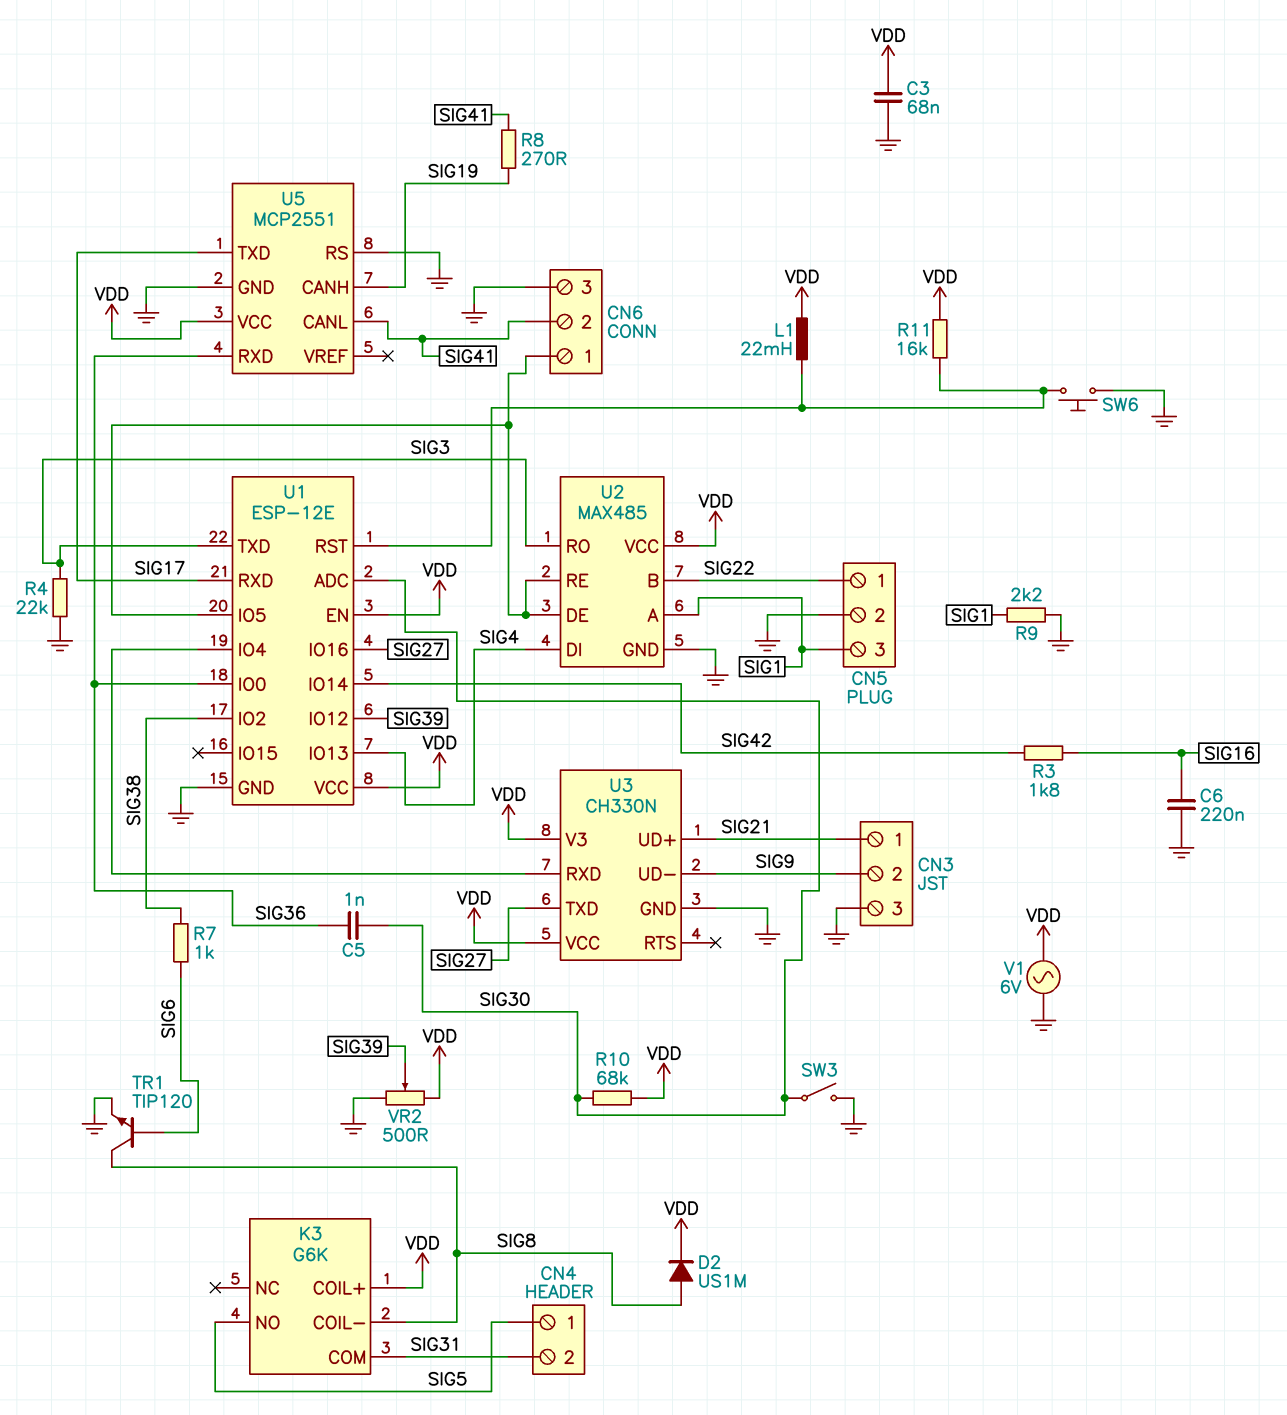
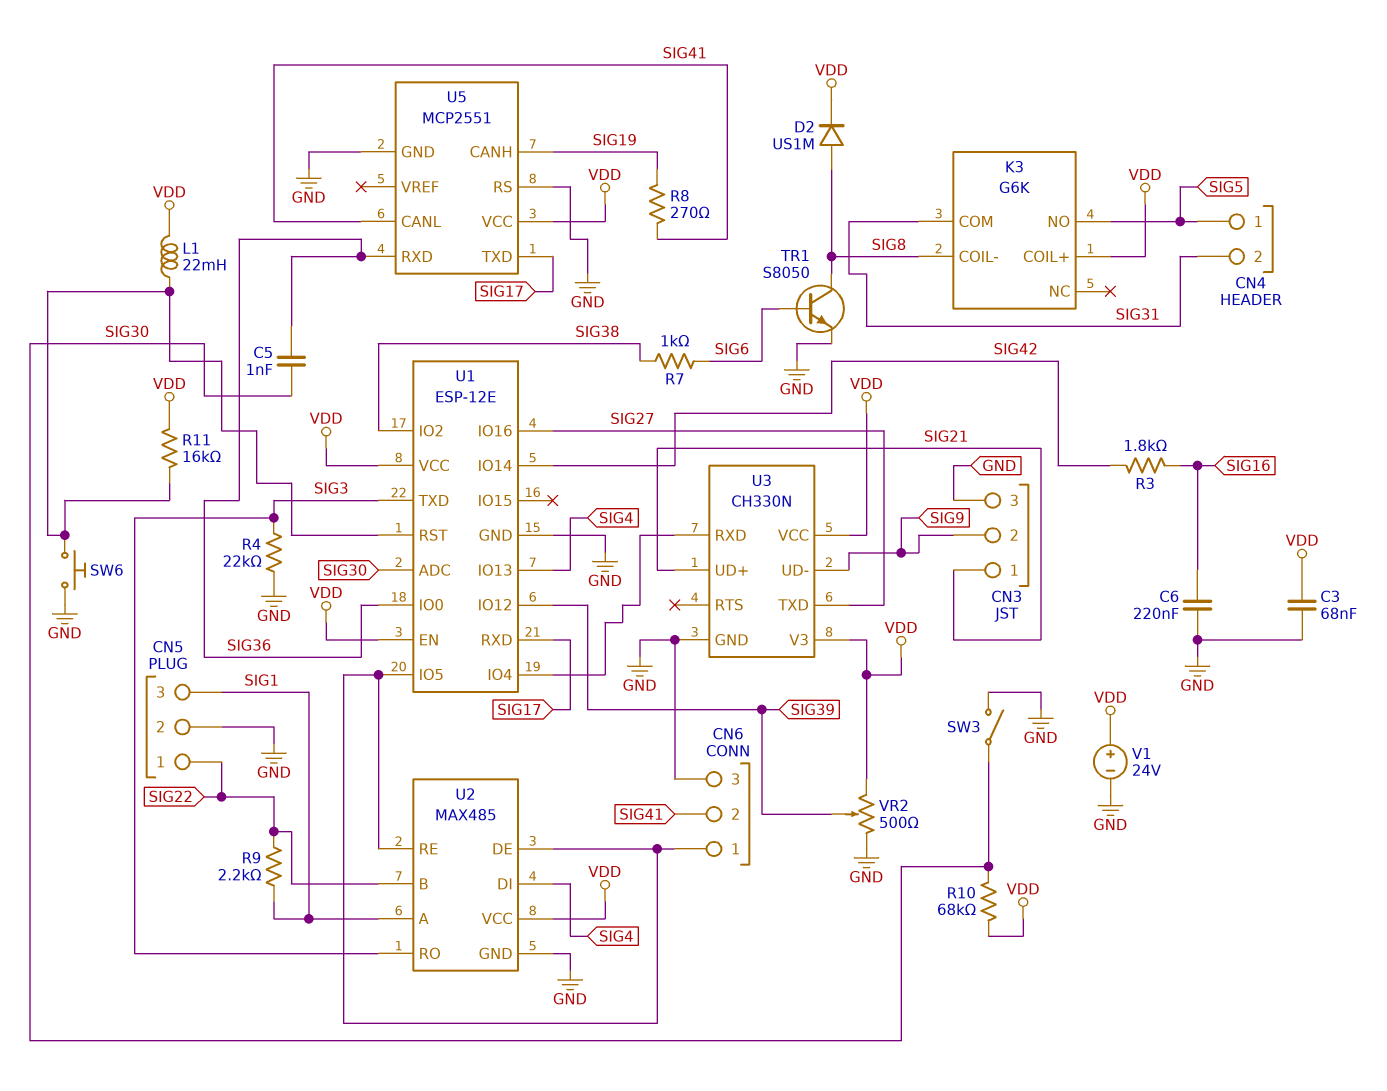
R9: 2.2k (GND, SIG1) -> 2.2k (SIG1, SIG22)
TR1: NPN TIP120 (B SIG6, C SIG8, E GND) -> NPN S8050 (B SIG6, C SIG8, E GND)
V1: AC 6V (GND, VDD) -> 24V (plus VDD, minus GND)

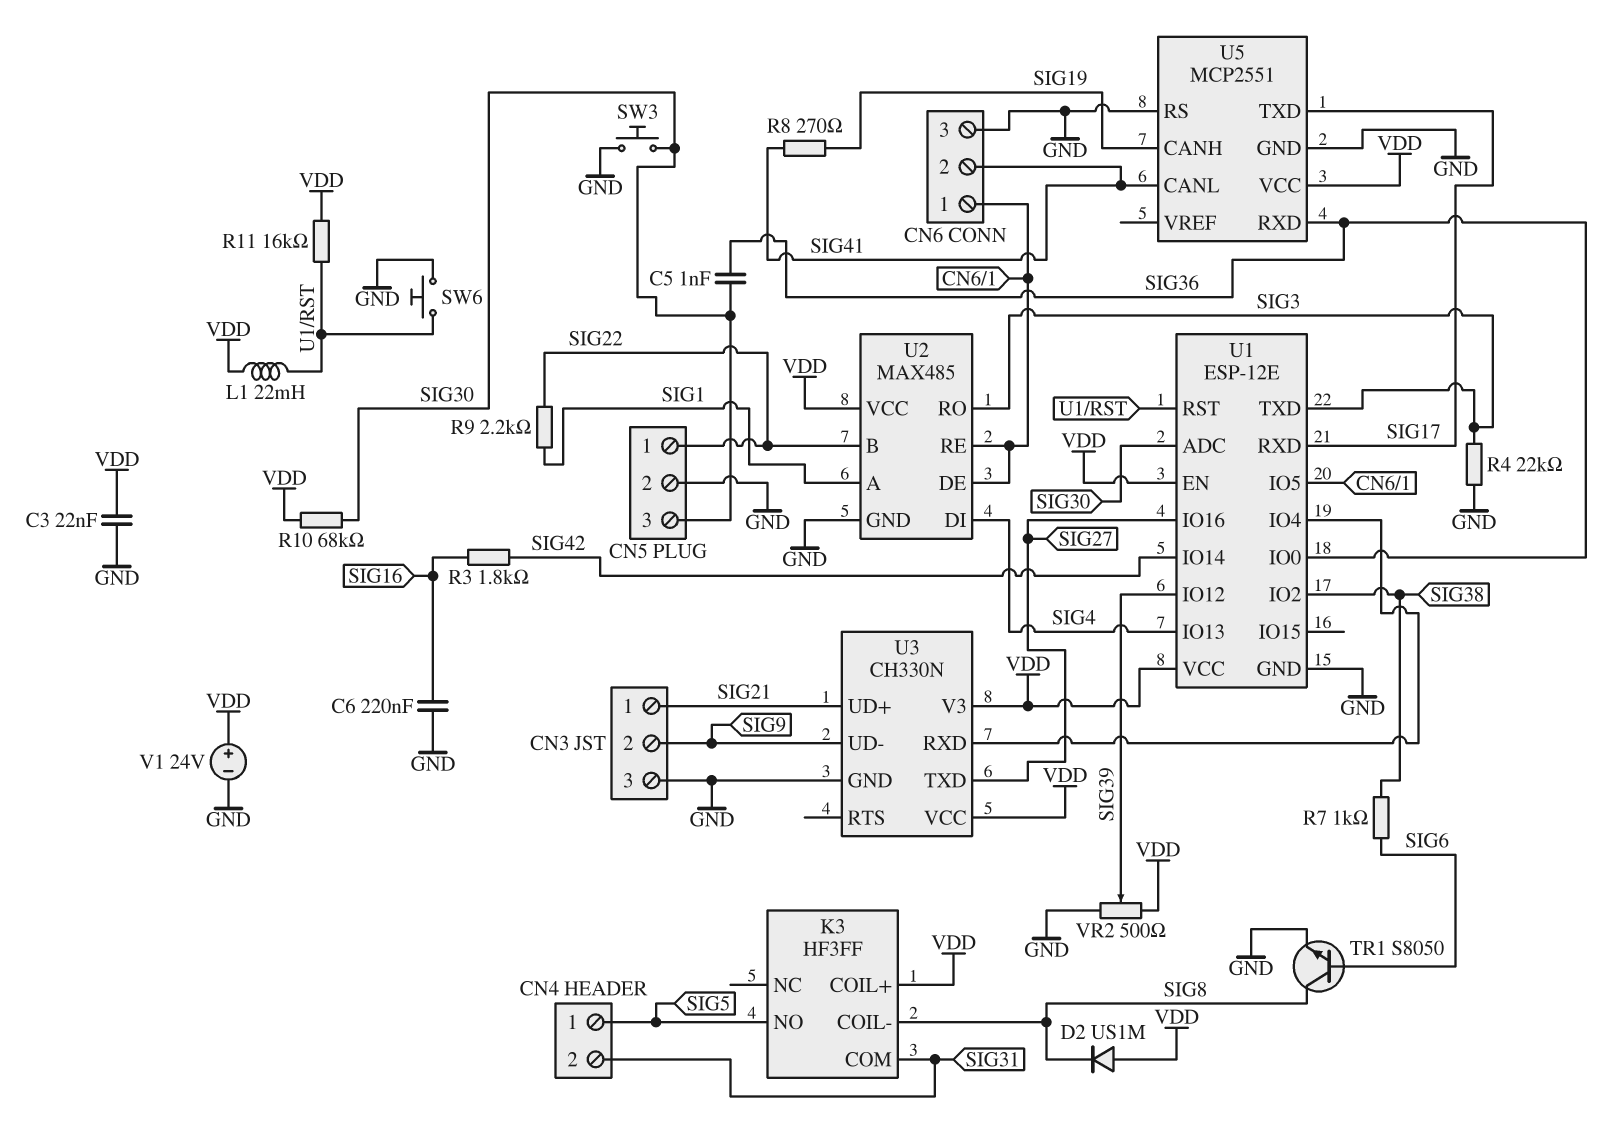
C3: 68nF (GND, VDD) -> 22nF (GND, VDD)
CN5 pin 3: SIG1 -> SIG30
D2: diode US1M (A SIG8, K VDD) -> diode US1M (A VDD, K SIG8)
K3: G6K -> HF3FF
SW3: switch (GND, SIG30) -> button (GND, SIG30)

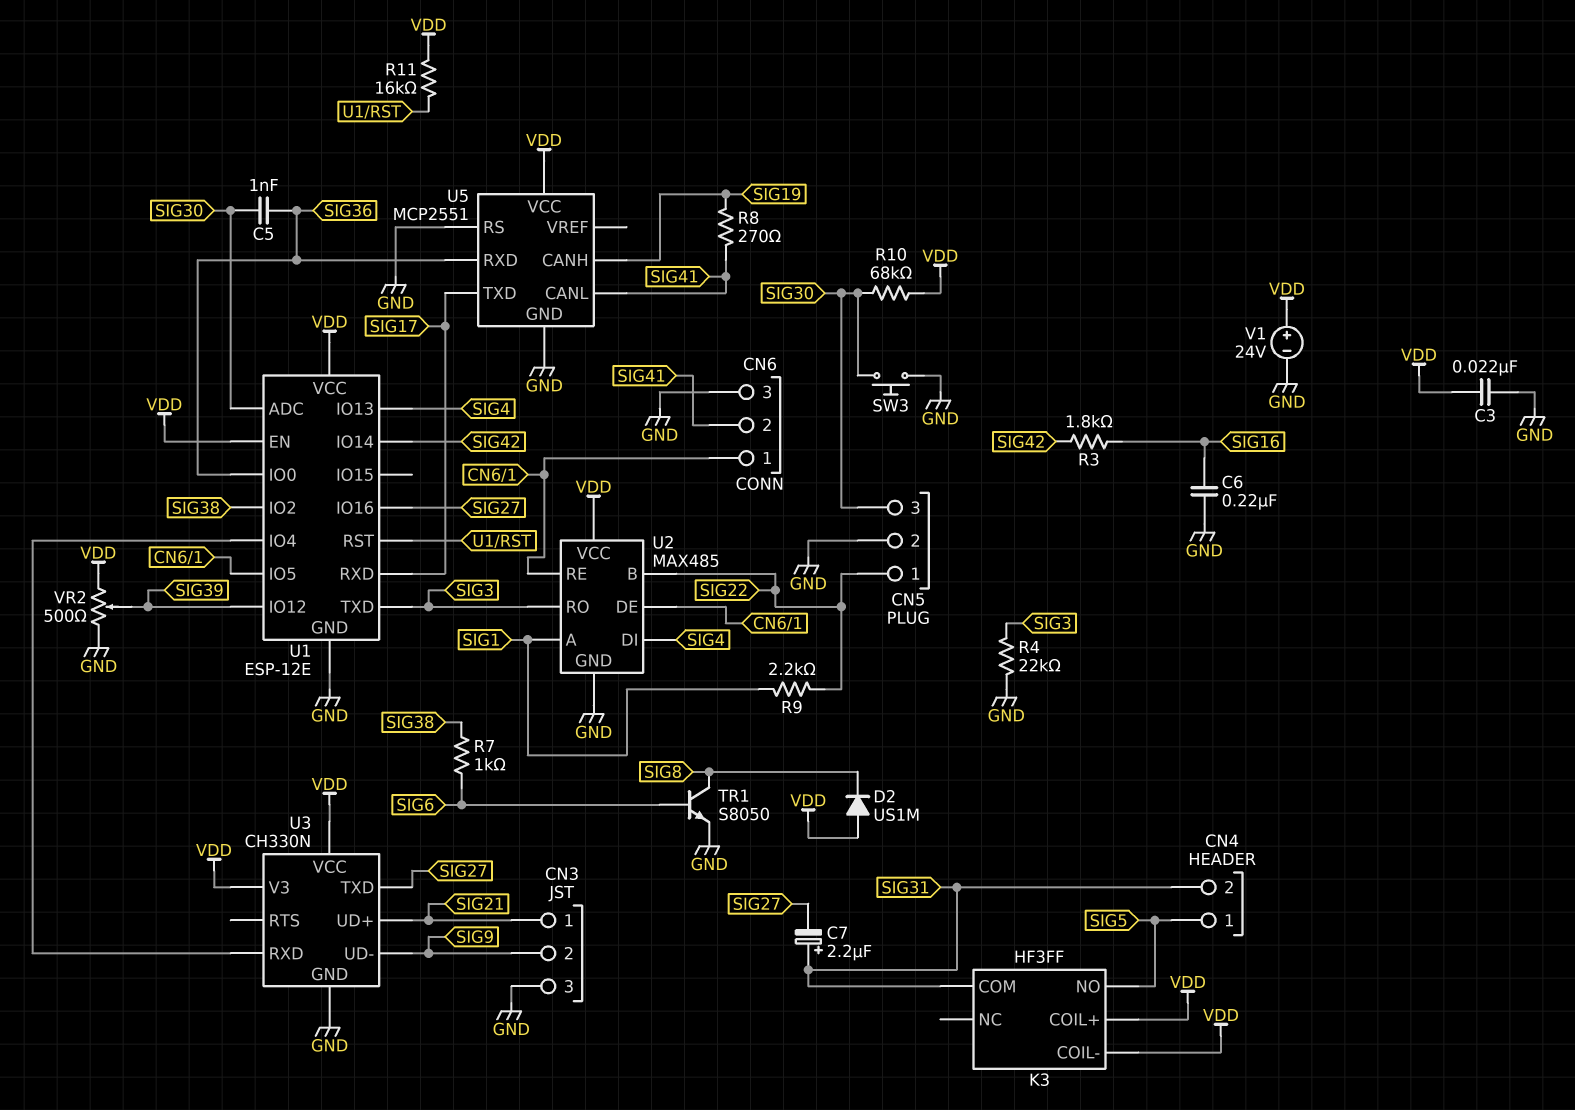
C7: none -> 2.2uF (plus SIG31, minus SIG27)
K3 pin COIL-: SIG8 -> VDD
L1: 22mH (U1/RST, VDD) -> none
SW6: button (GND, U1/RST) -> none

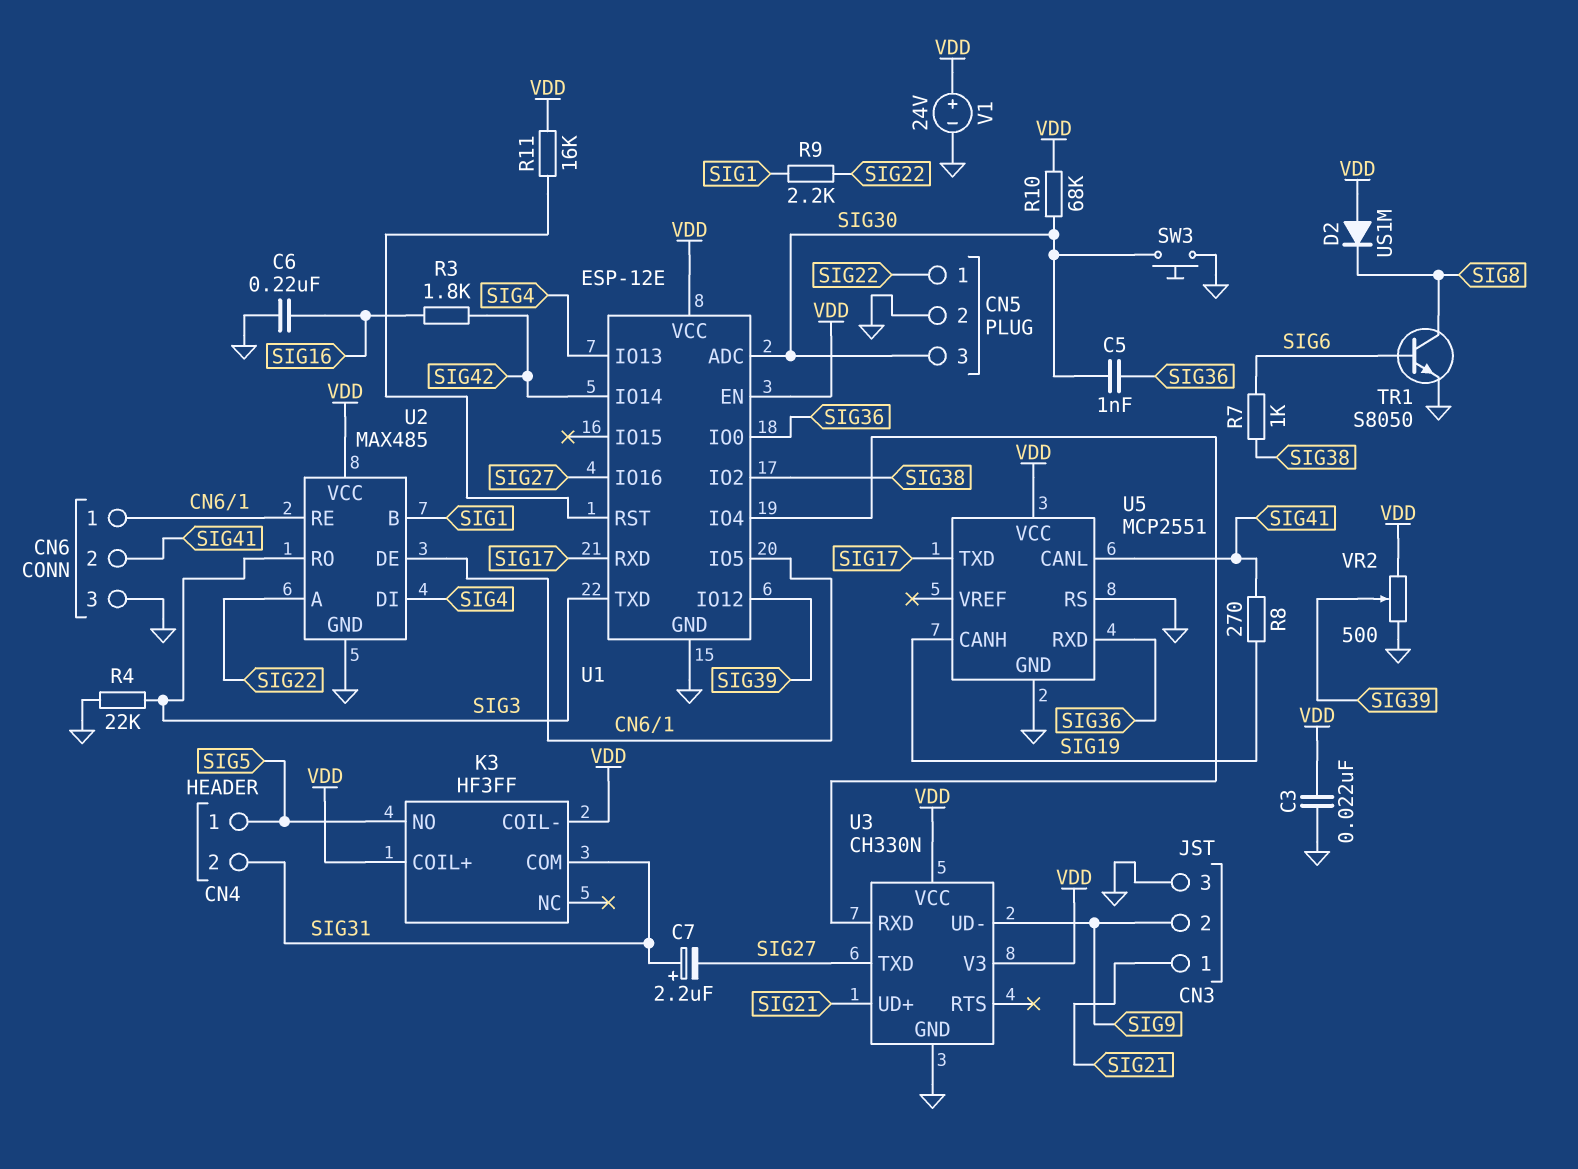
U2 pin A: SIG1 -> SIG22
U2 pin B: SIG22 -> SIG1

